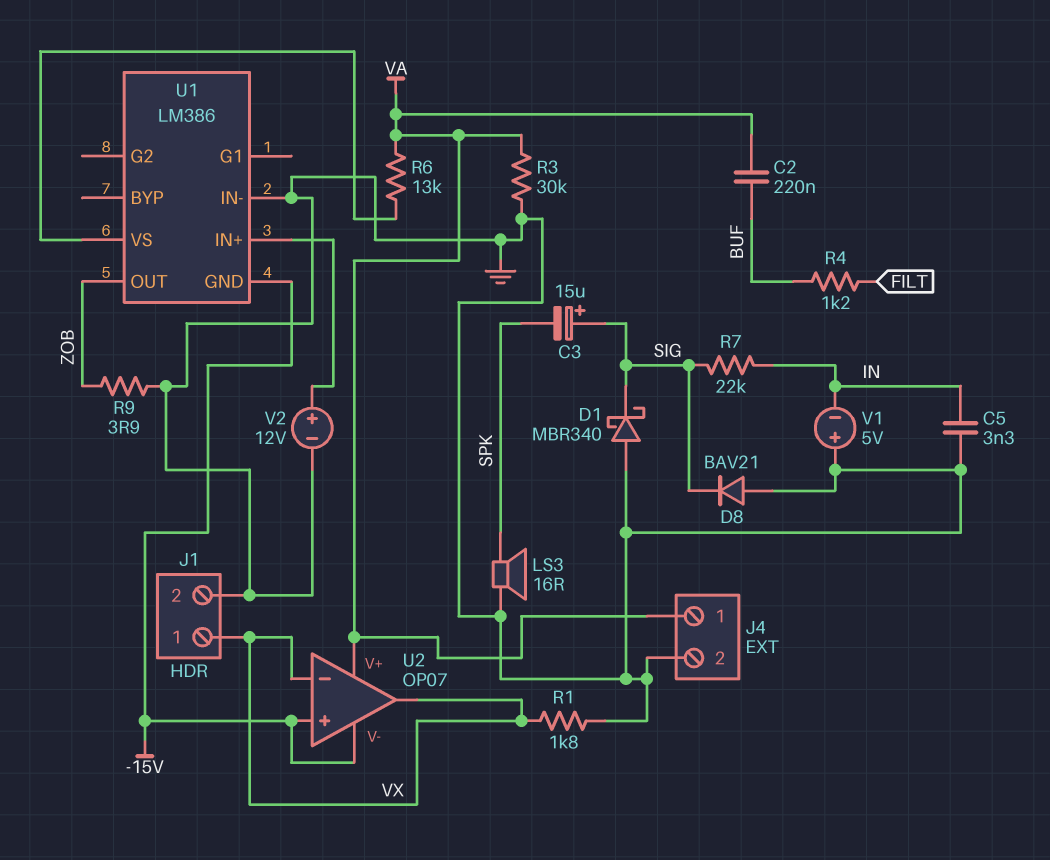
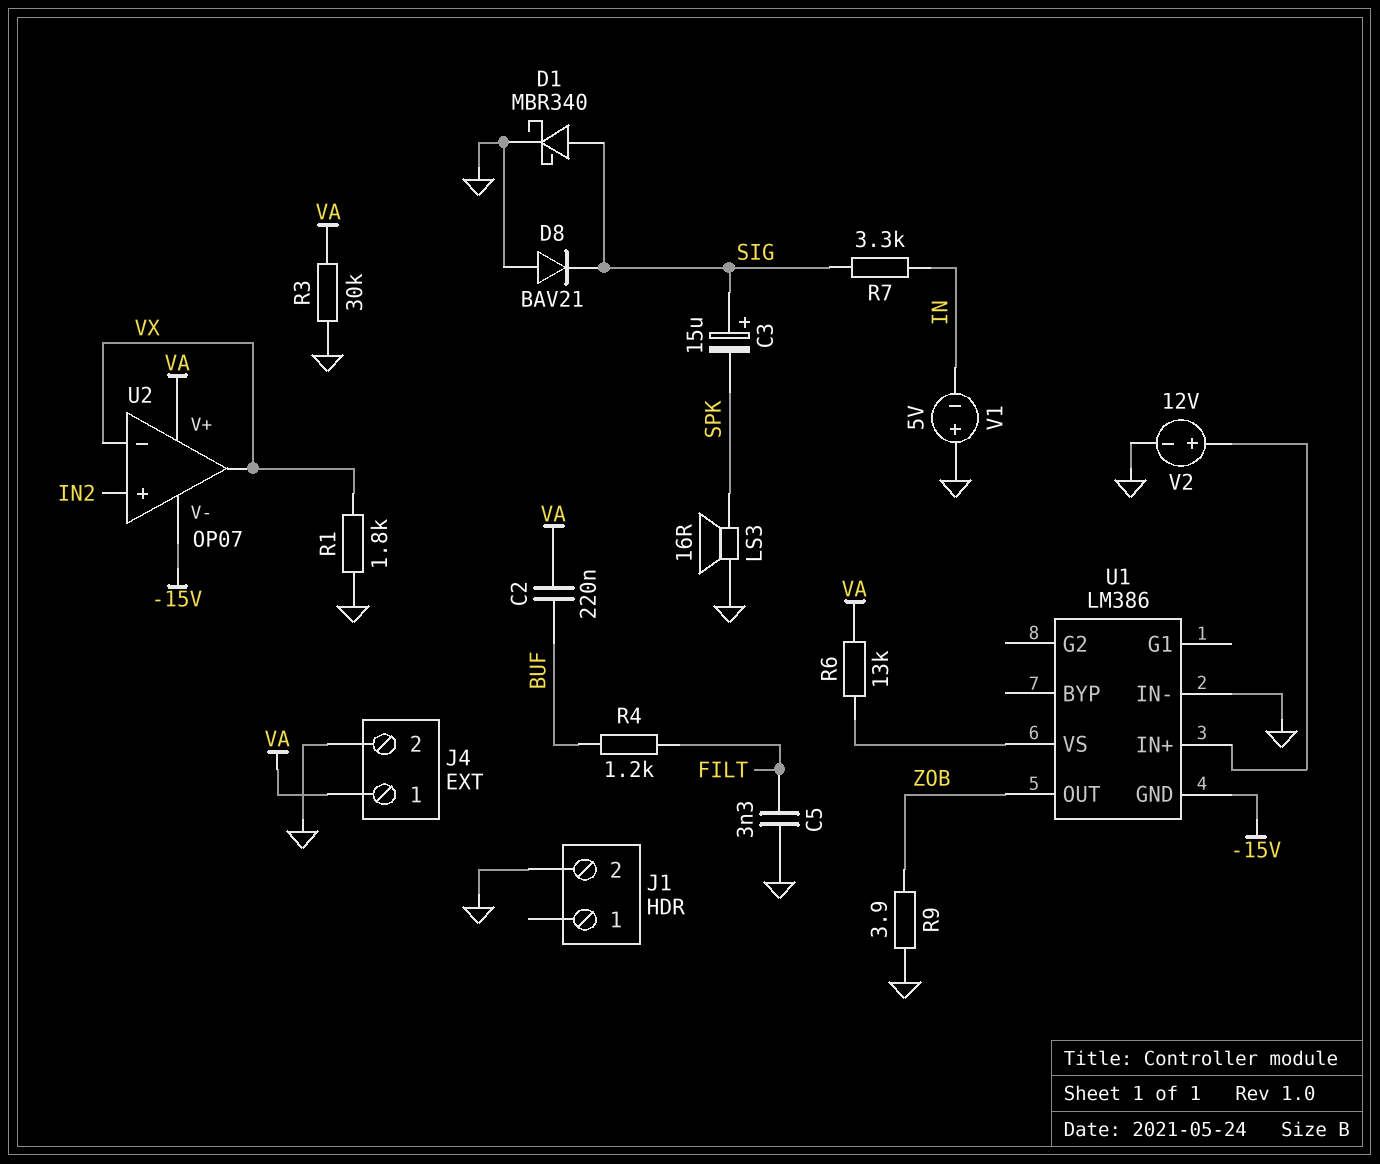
C5: 3.3nF (GND, IN) -> 3.3nF (FILT, GND)
D1: schottky MBR340 (A GND, K SIG) -> schottky MBR340 (A SIG, K GND)
J1 pin 1: VX -> none
R7: 22k (IN, SIG) -> 3.3k (IN, SIG)
U2 pin in+: -15V -> IN2

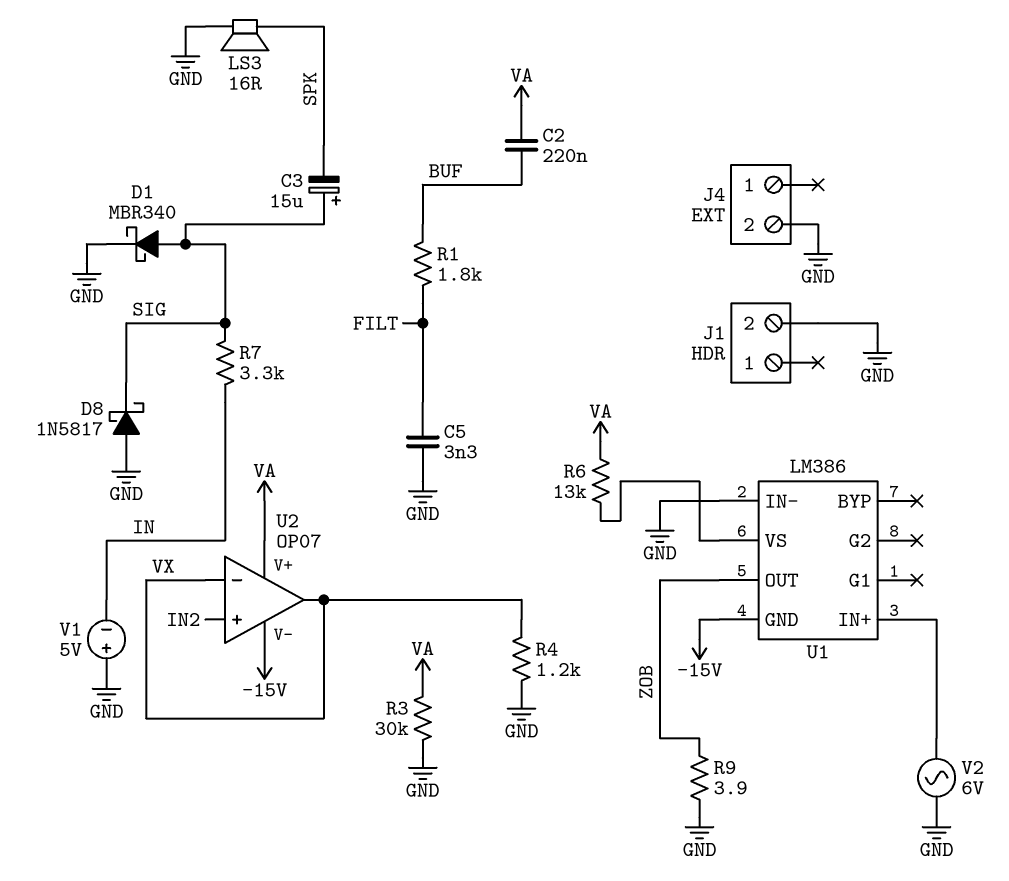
D8: diode BAV21 (A GND, K SIG) -> schottky 1N5817 (A GND, K SIG)
J4 pin 1: VA -> none
R1: 1.8k (GND, VX) -> 1.8k (BUF, FILT)
R4: 1.2k (BUF, FILT) -> 1.2k (GND, VX)
V2: 12V (plus U1/IN+, minus GND) -> AC 6V (GND, U1/IN+)

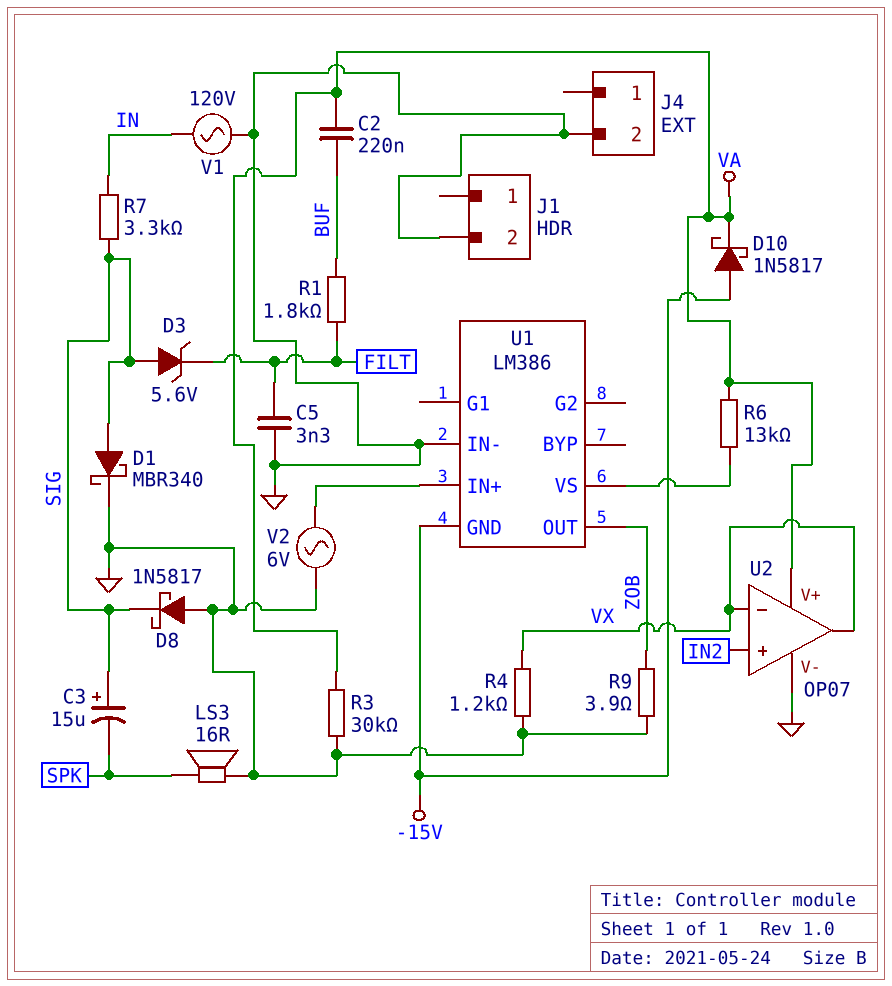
D3: none -> zener 5.6V (A SIG, K FILT)
D10: none -> schottky 1N5817 (A -15V, K VA)
U2 pin V-: -15V -> GND
V1: 5V (plus GND, minus IN) -> AC 120V (GND, IN)

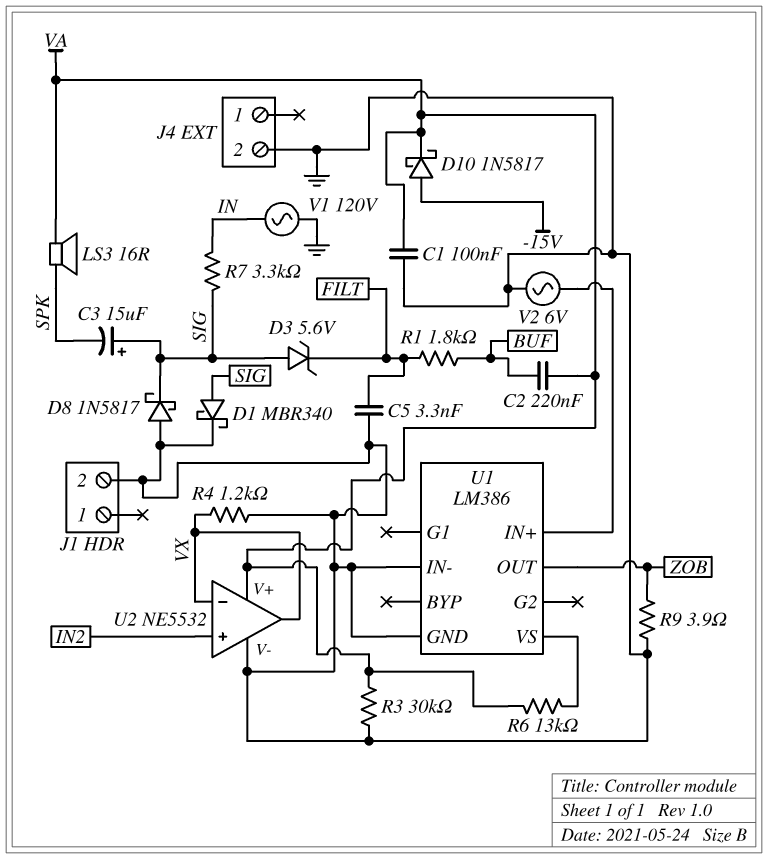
C1: none -> 100nF (GND, VA)
LS3: speaker 16R (GND, SPK) -> speaker 16R (SPK, VA)
U1 pin GND: -15V -> GND
U2: OP07 -> NE5532

